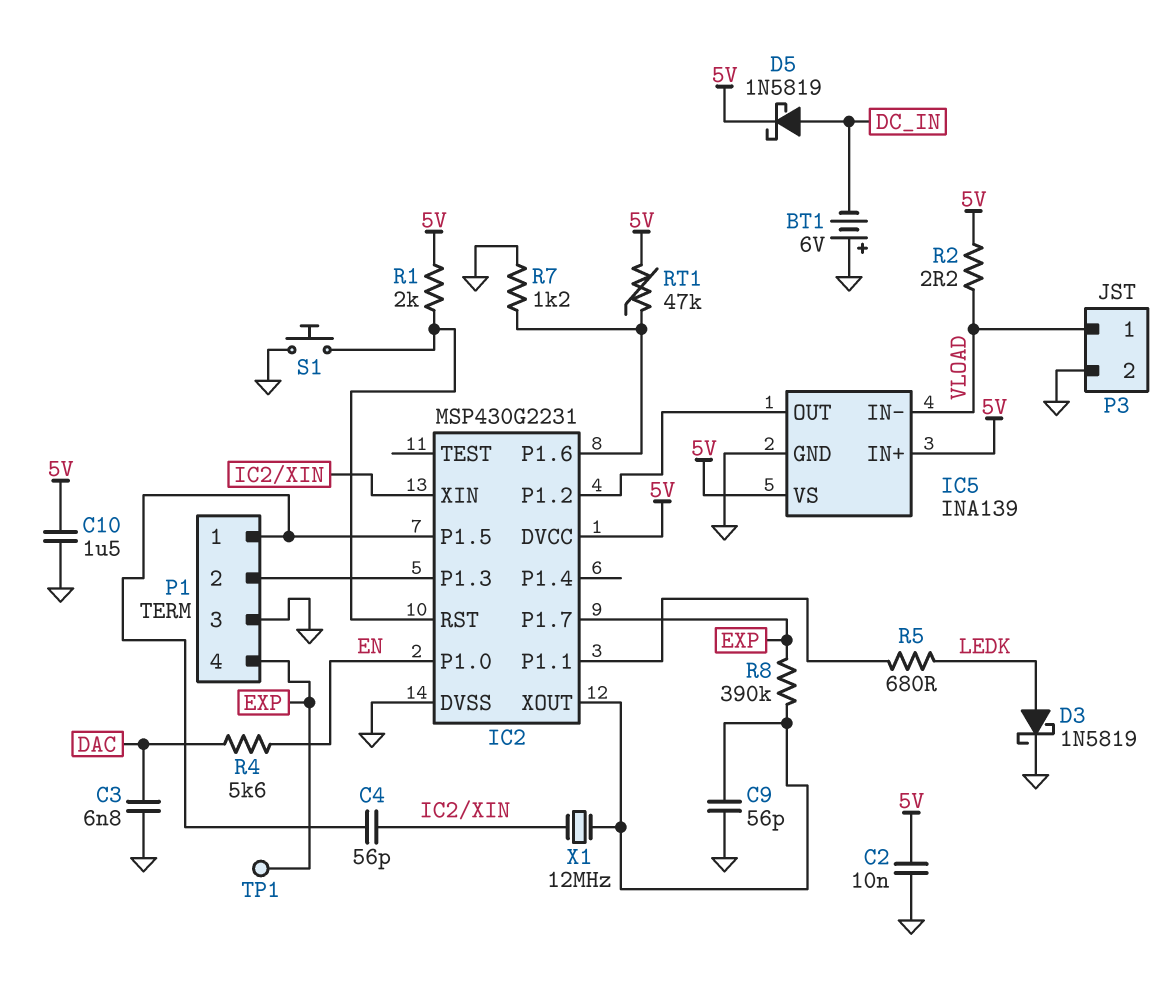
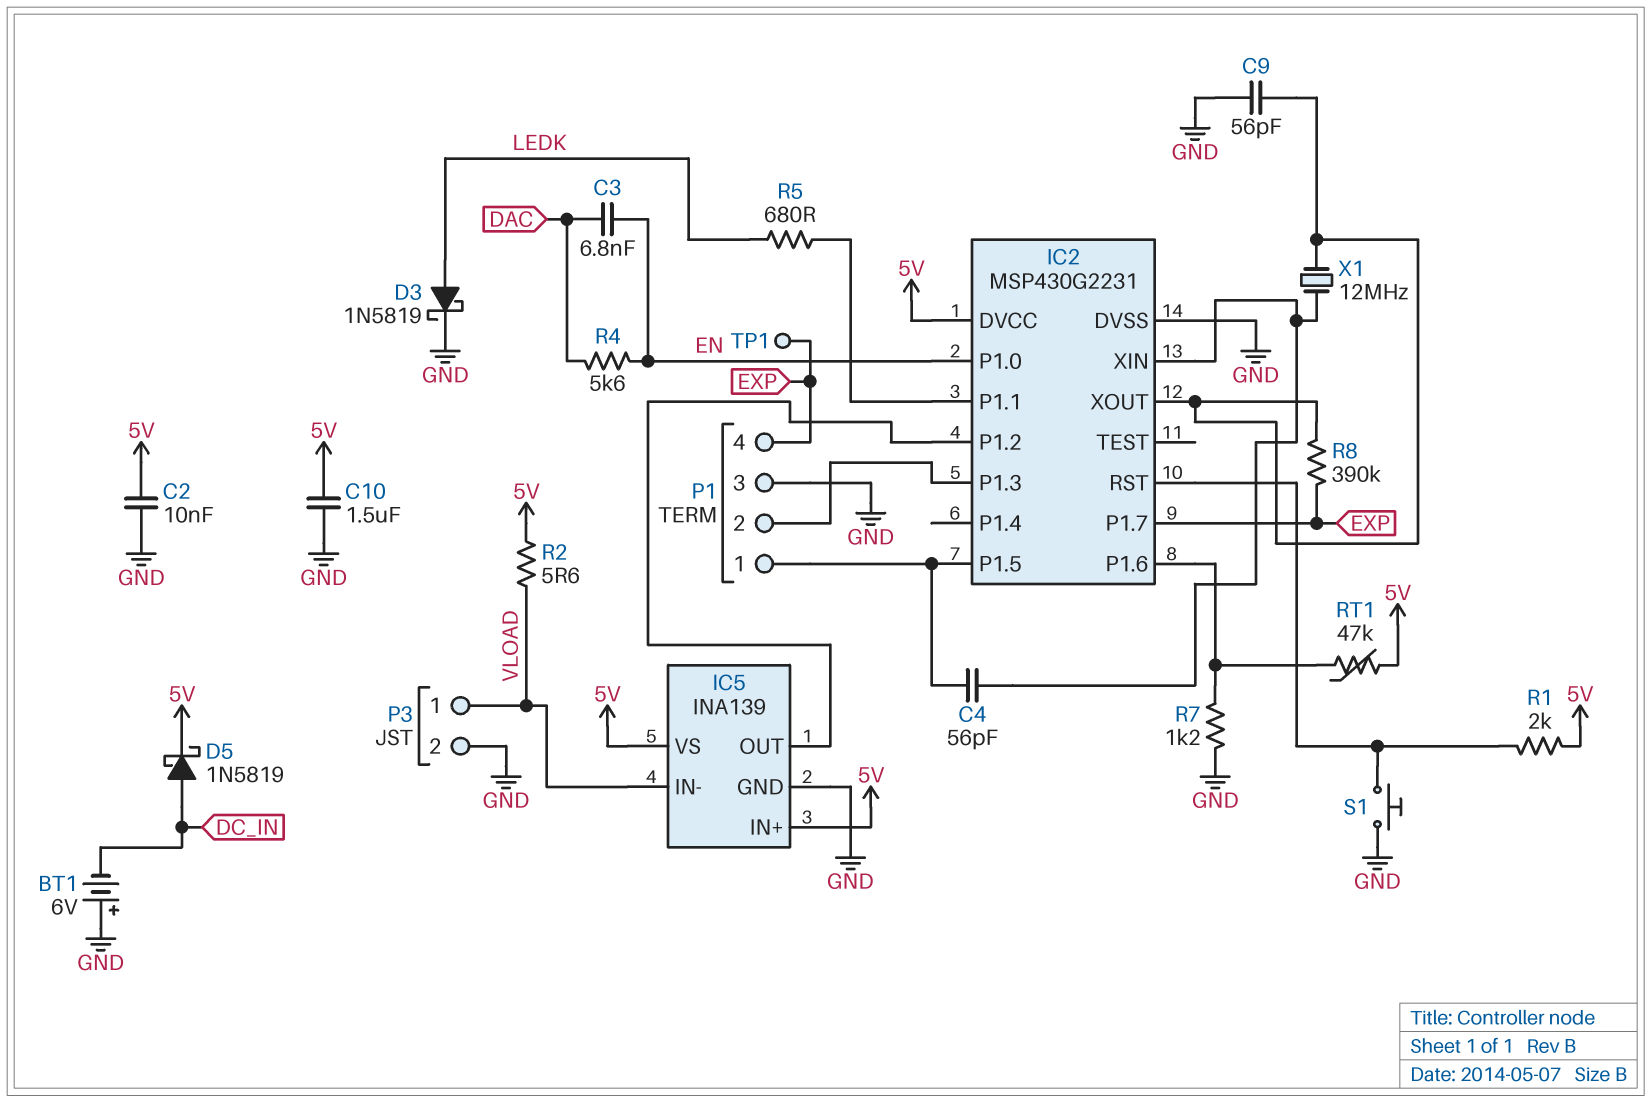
C3: 6.8nF (DAC, GND) -> 6.8nF (DAC, EN)
R2: 2.2 (5V, VLOAD) -> 5.6 (5V, VLOAD)

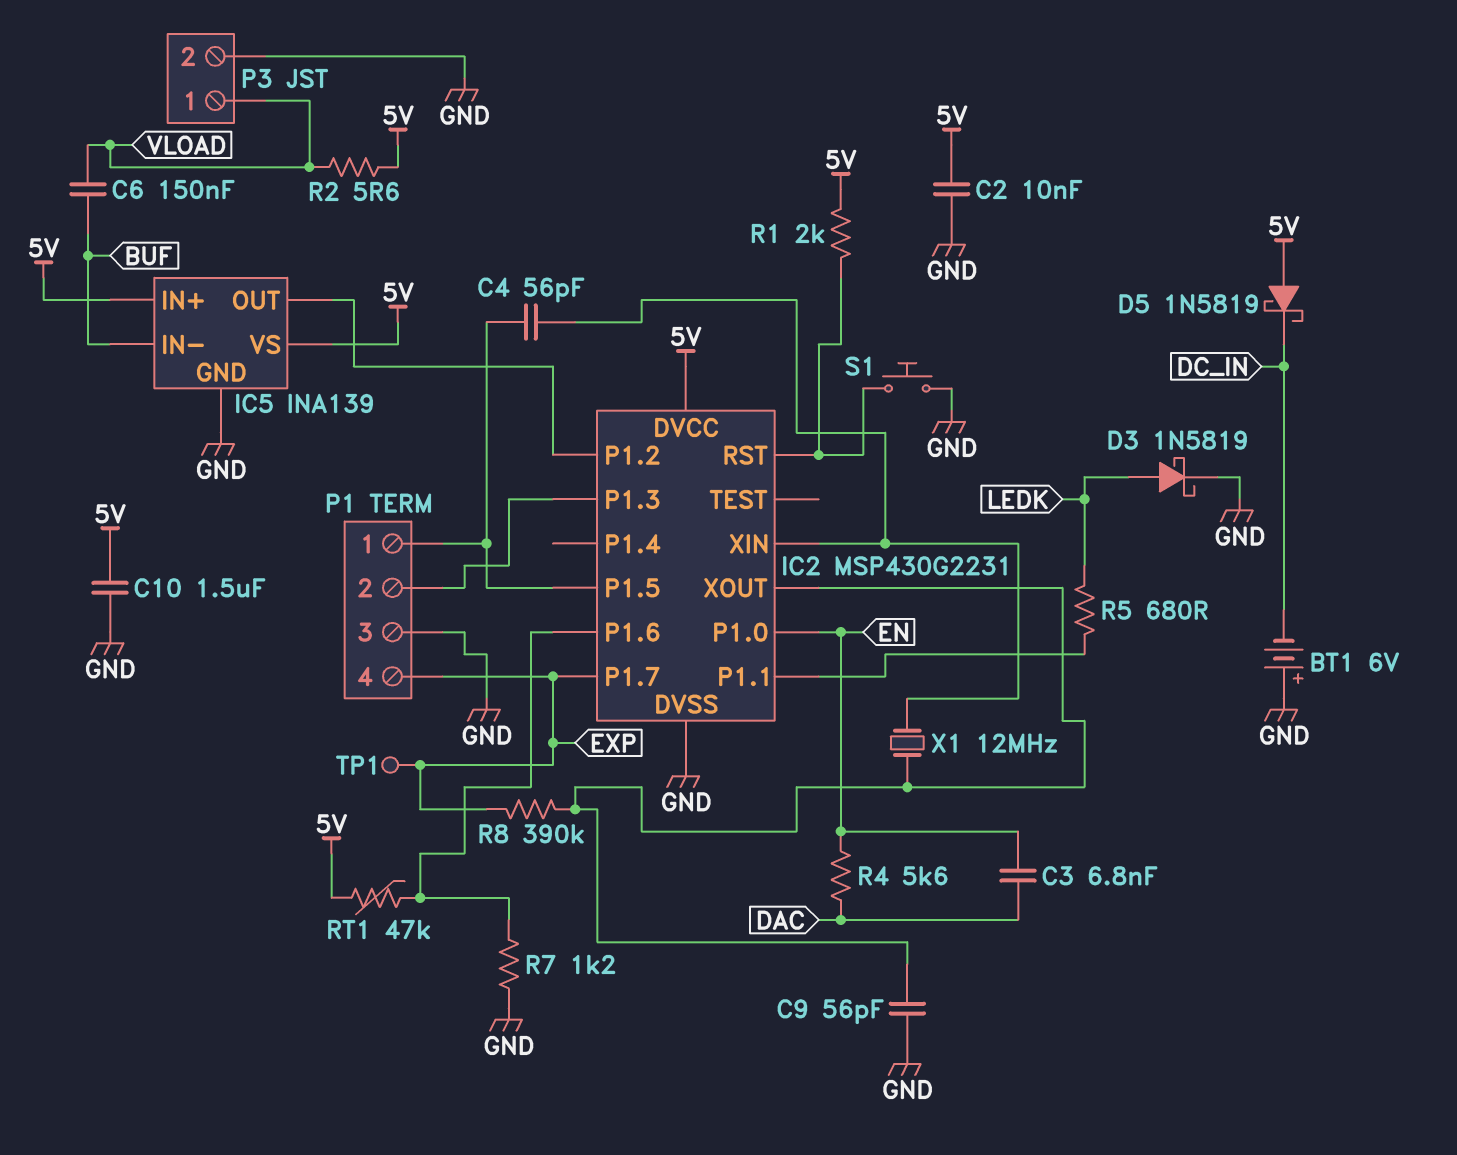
C6: none -> 150nF (BUF, VLOAD)
D5: schottky 1N5819 (A DC_IN, K 5V) -> schottky 1N5819 (A 5V, K DC_IN)
IC5 pin IN-: VLOAD -> BUF

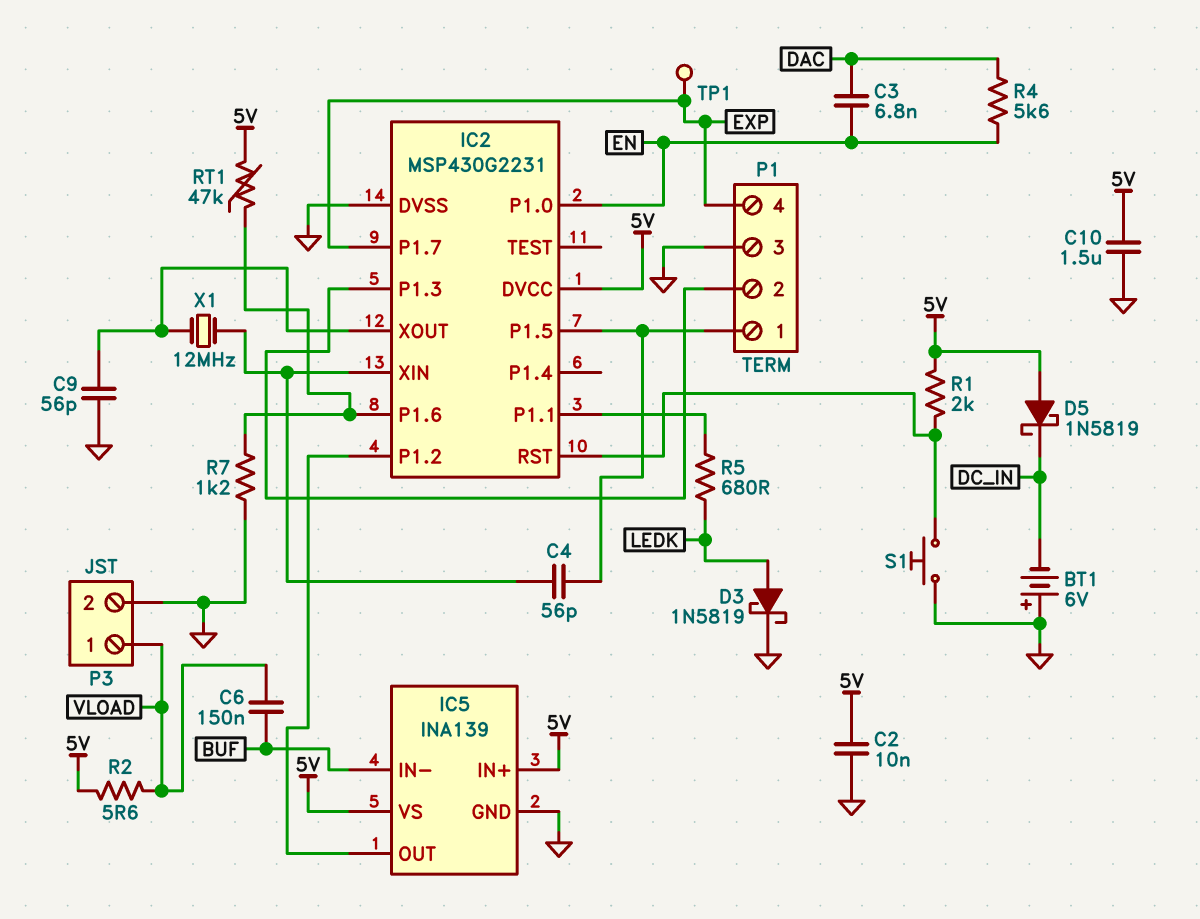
R8: 390k (EXP, IC2/XOUT) -> none

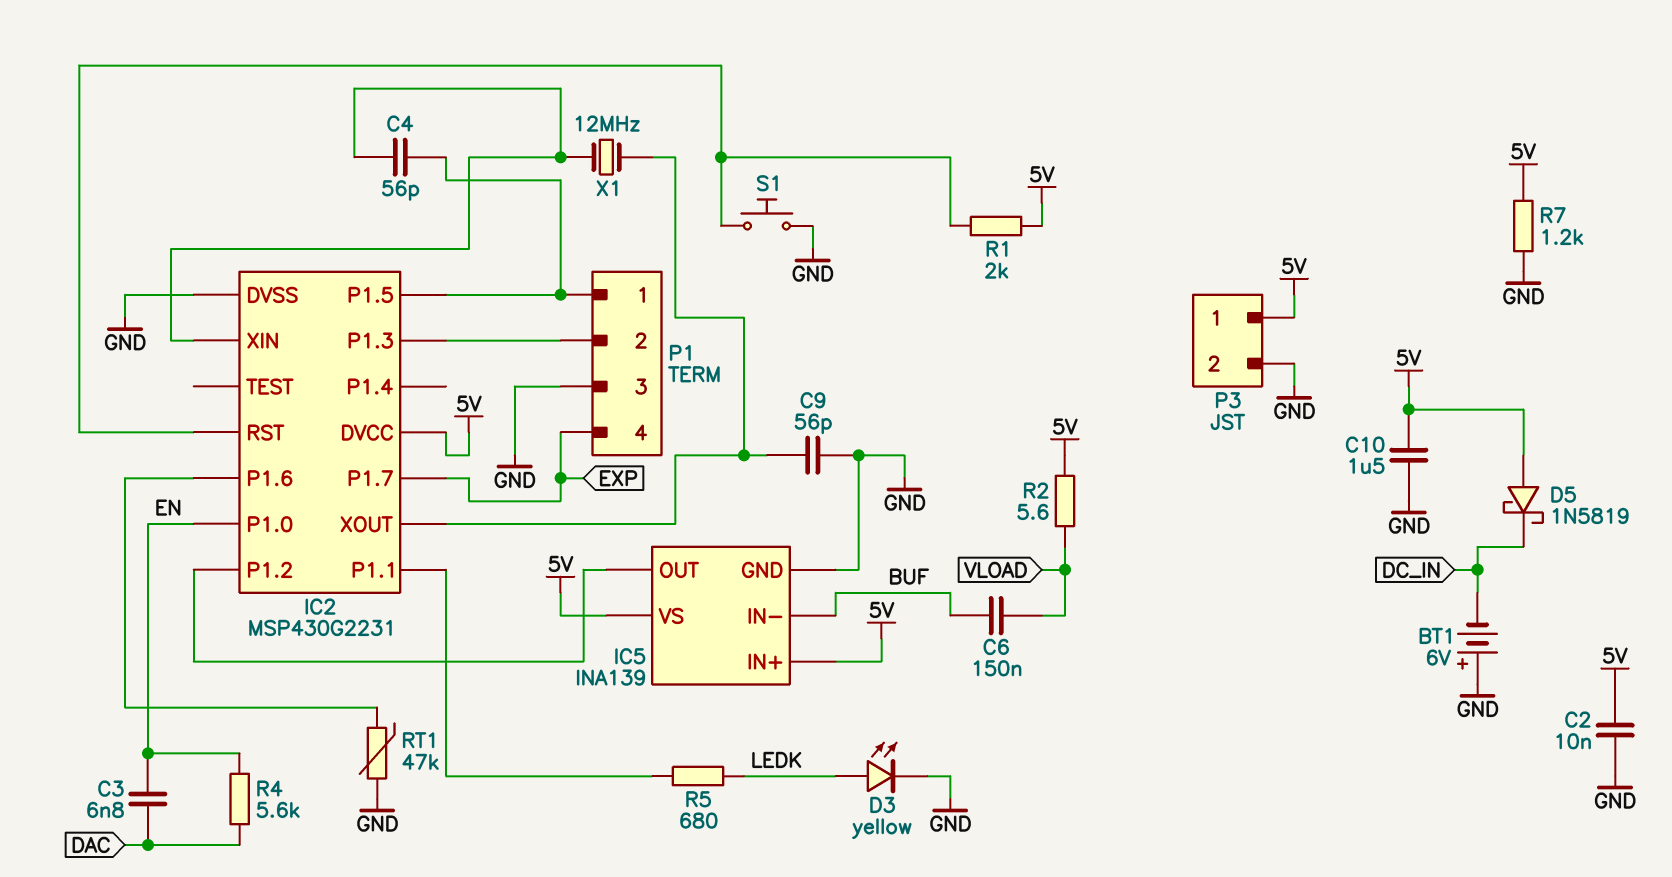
D3: schottky 1N5819 (A LEDK, K GND) -> LED yellow (A LEDK, K GND)
P3 pin 1: VLOAD -> 5V
R7: 1.2k (GND, IC2/P1.6) -> 1.2k (5V, GND)
RT1: 47k (5V, IC2/P1.6) -> 47k (GND, IC2/P1.6)
TP1: test point (EXP) -> none

